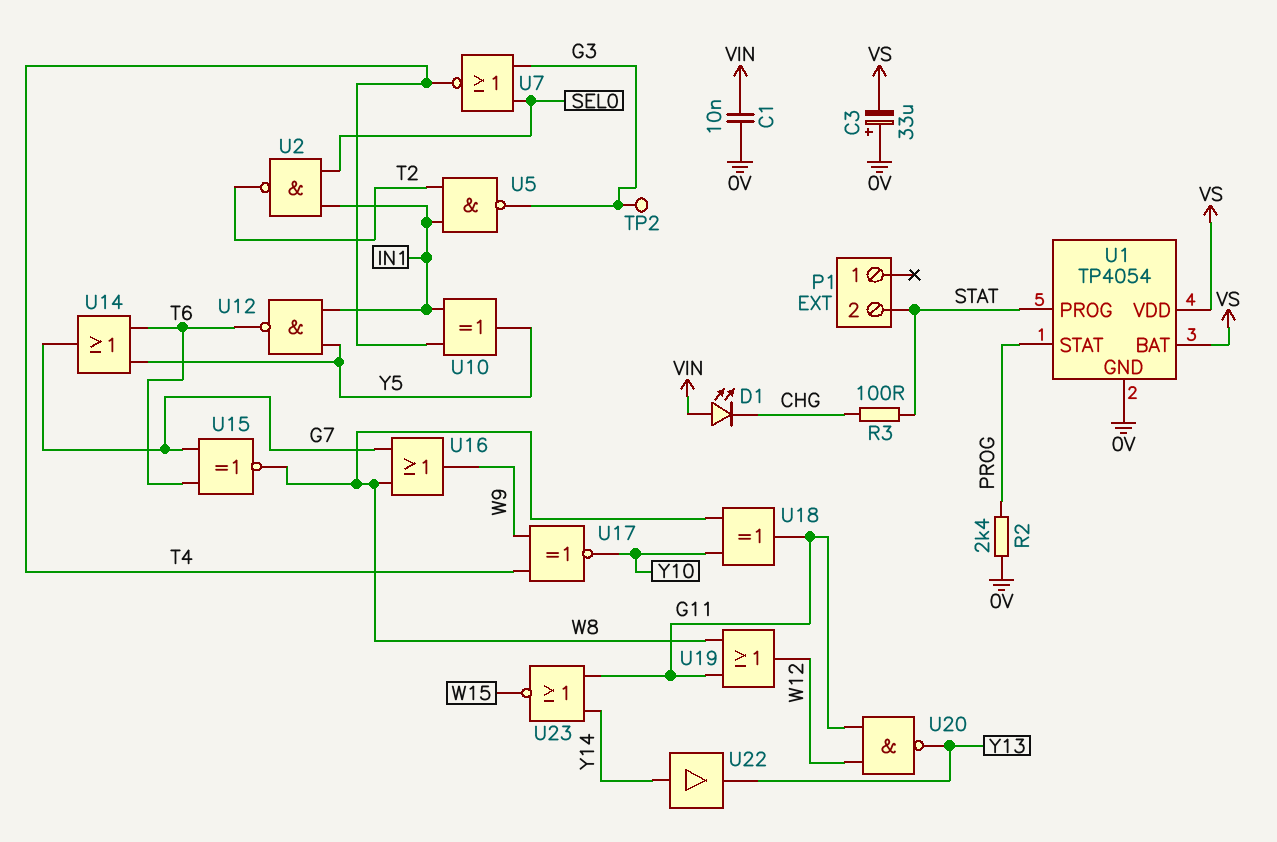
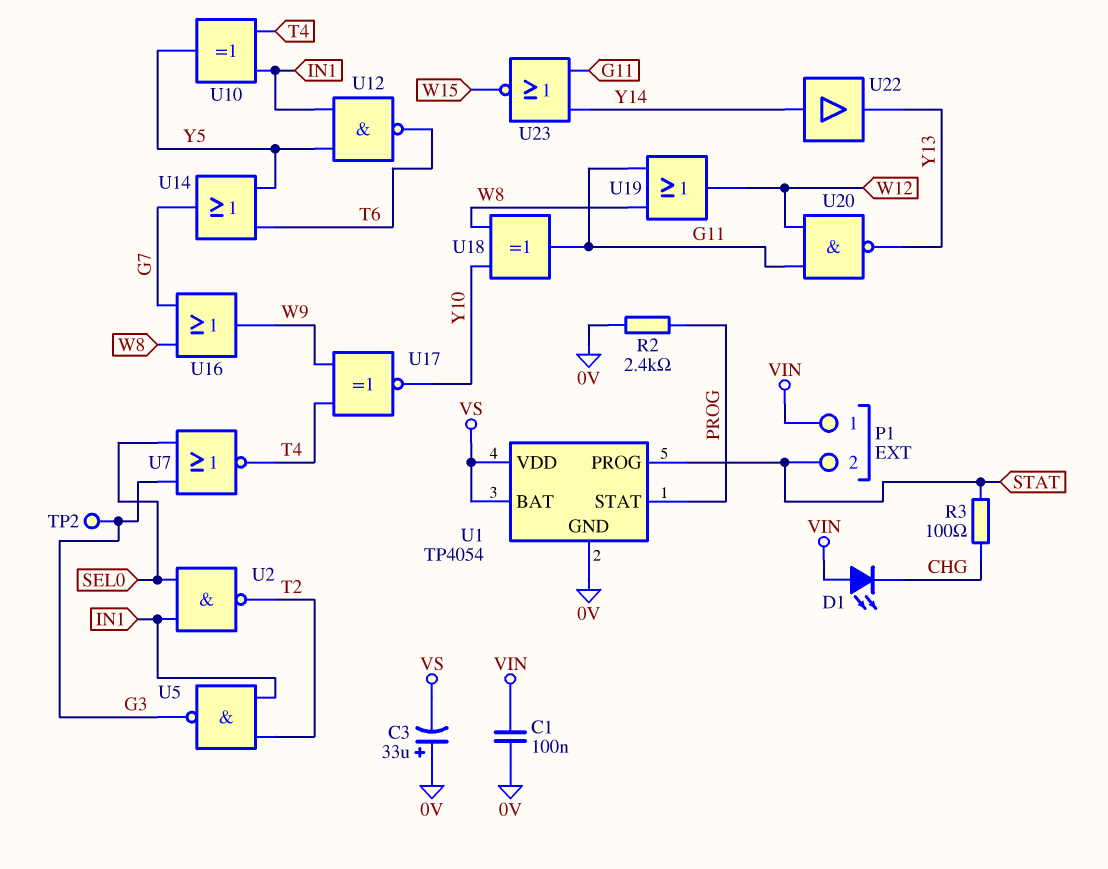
C1: 10nF (0V, VIN) -> 100nF (0V, VIN)
P1 pin 1: none -> VIN
U15: XNOR (in G7, in T6, out W8) -> none

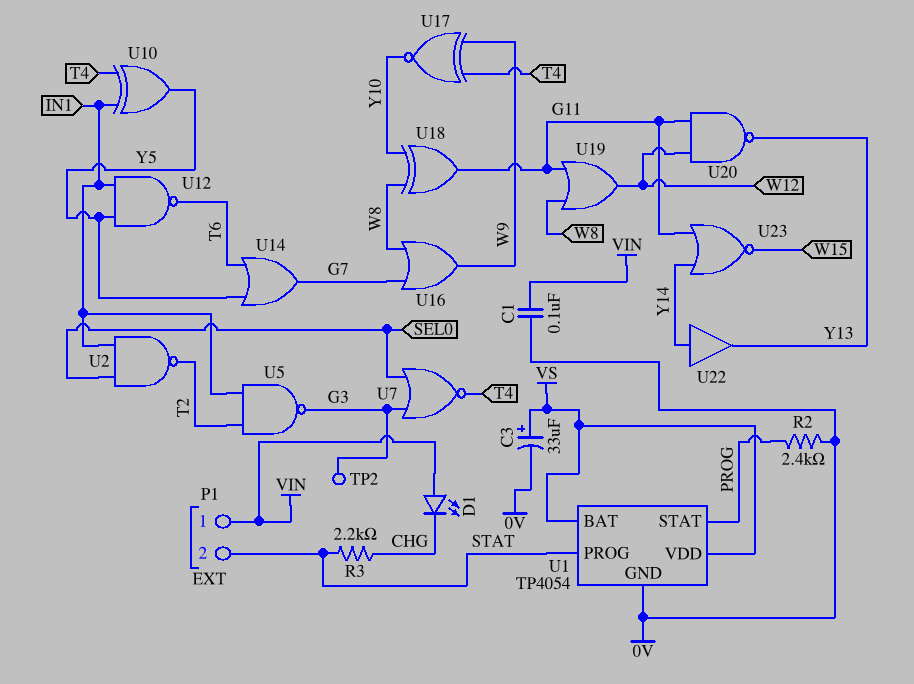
C3: 33uF (plus 0V, minus VS) -> 33uF (plus VS, minus 0V)
R3: 100 (CHG, STAT) -> 2.2k (CHG, STAT)

